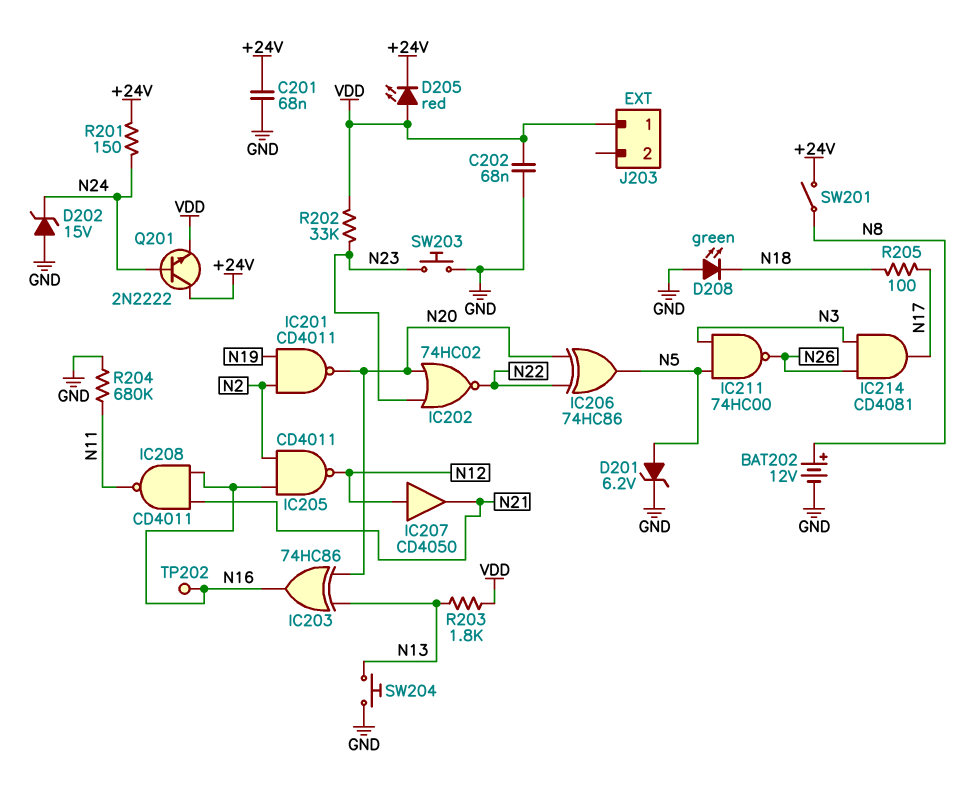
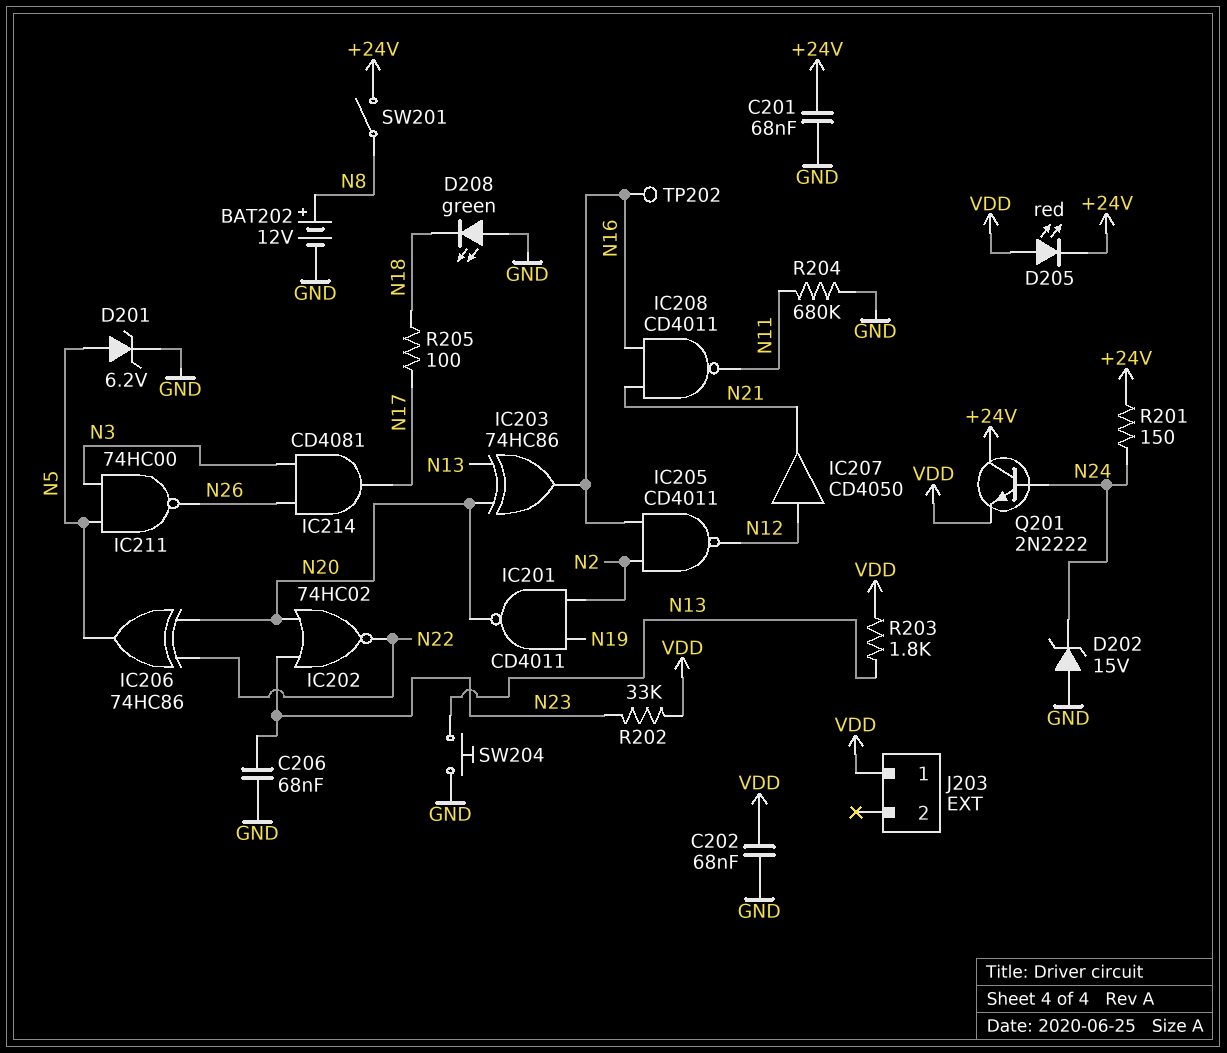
C206: none -> 68nF (GND, N23)
SW203: button (GND, N23) -> none

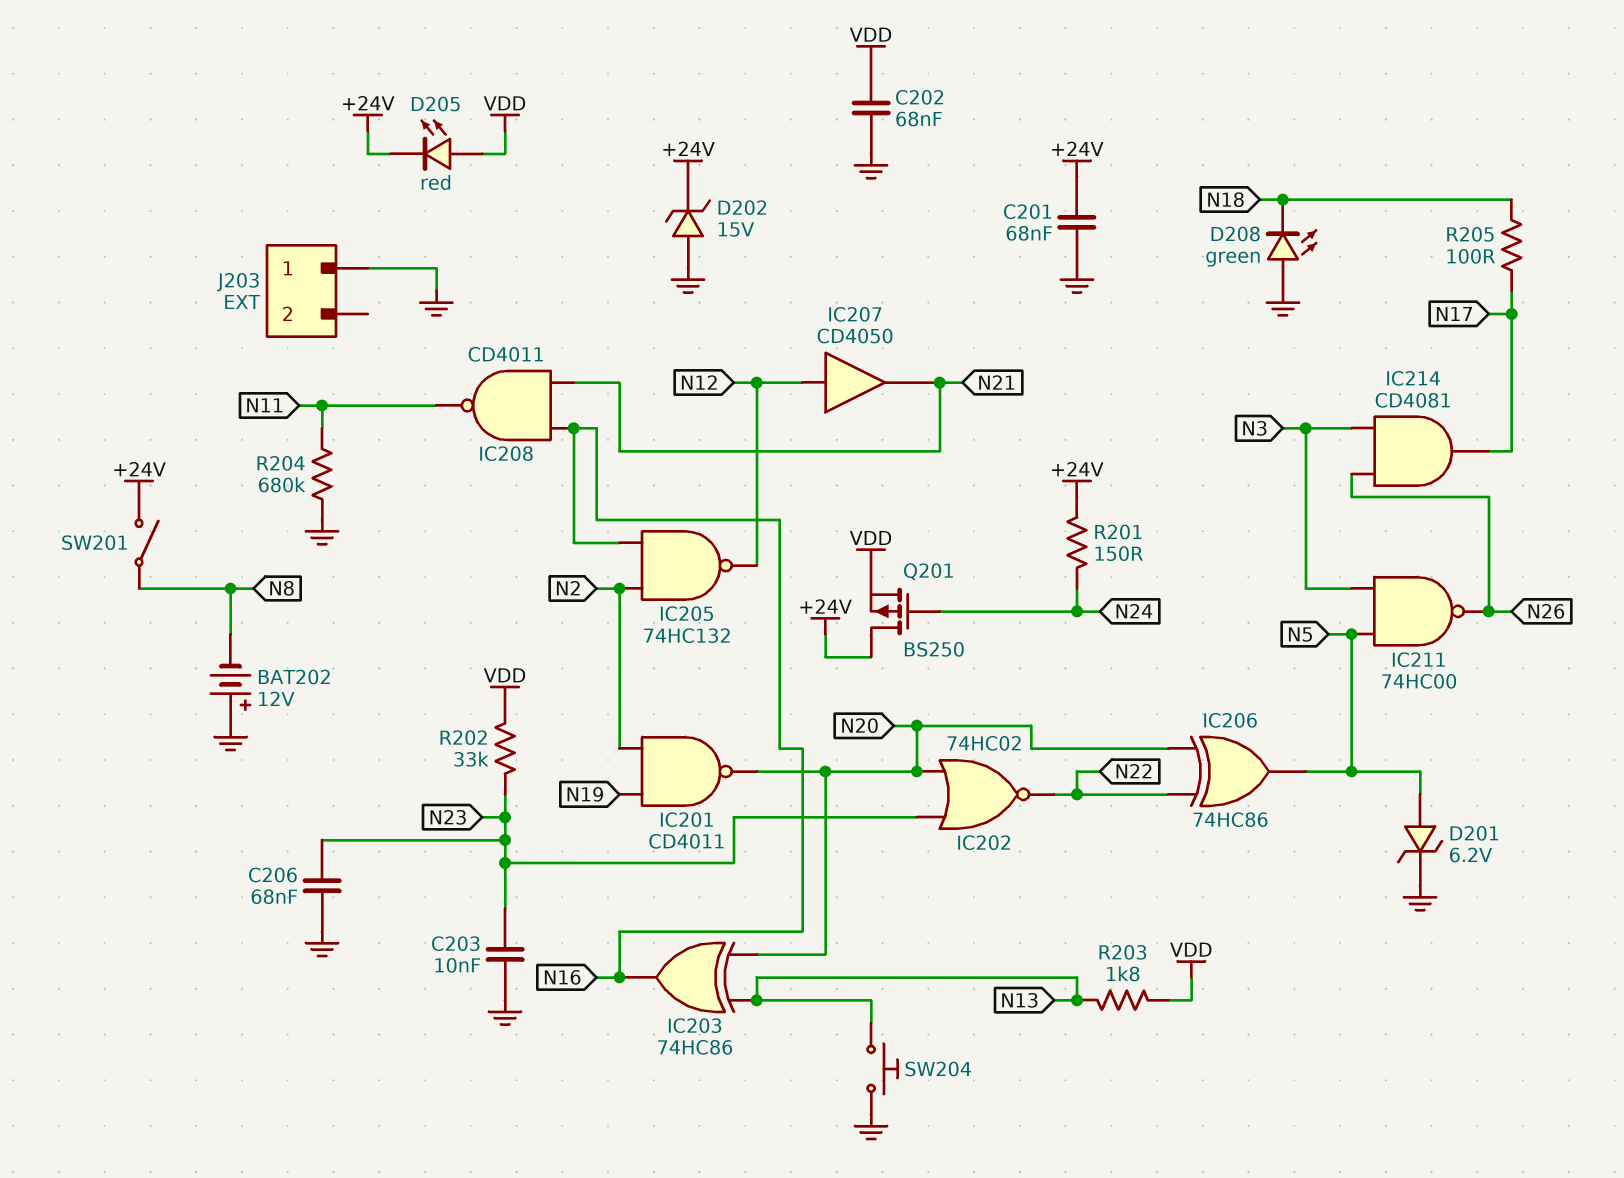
BAT202: 12V (plus N8, minus GND) -> 12V (plus GND, minus N8)
C203: none -> 10nF (GND, N23)
D202: zener 15V (A GND, K N24) -> zener 15V (A GND, K +24V)
IC205: NAND CD4011 (in N2, in N16, out N12) -> NAND 74HC132 (in N2, in N16, out N12)
J203 pin 1: VDD -> GND
Q201: NPN 2N2222 (B N24, C +24V, E VDD) -> PMOS BS250 (G N24, D +24V, S VDD)
TP202: test point (N16) -> none

